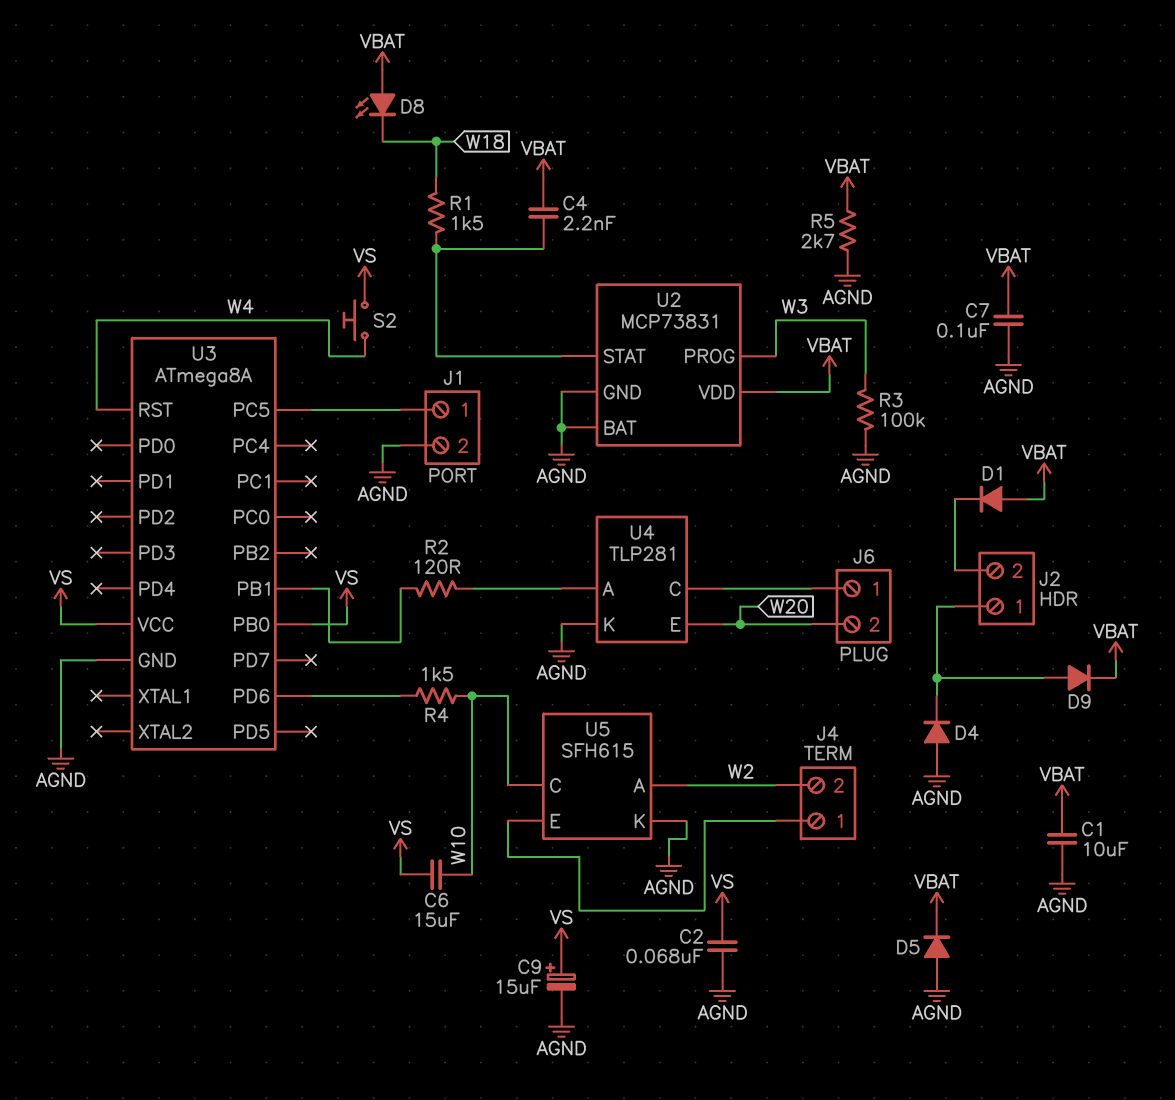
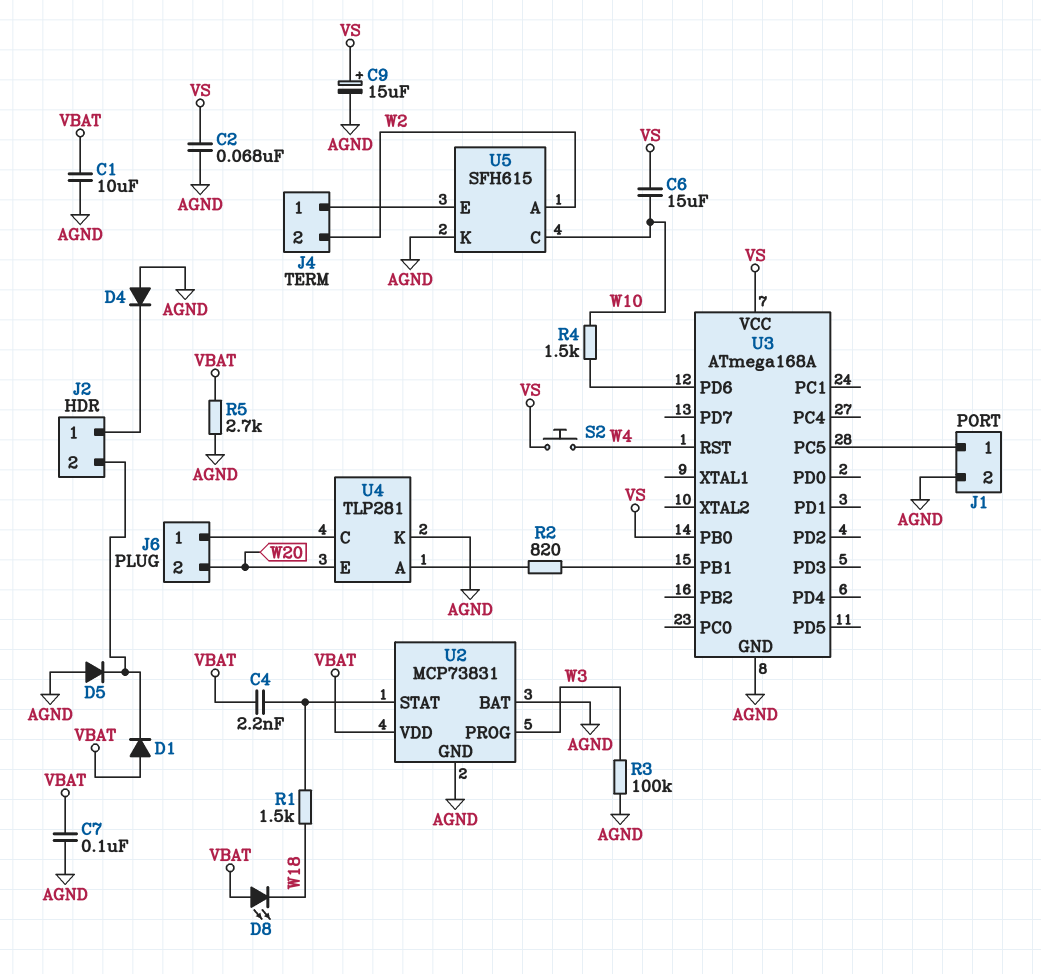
D5: diode (A AGND, K VBAT) -> diode (A AGND, K J2/2)
D9: diode (A J2/1, K VBAT) -> none
R2: 120 (U3/PB1, U4/A) -> 820 (U3/PB1, U4/A)
U3: ATmega8A -> ATmega168A

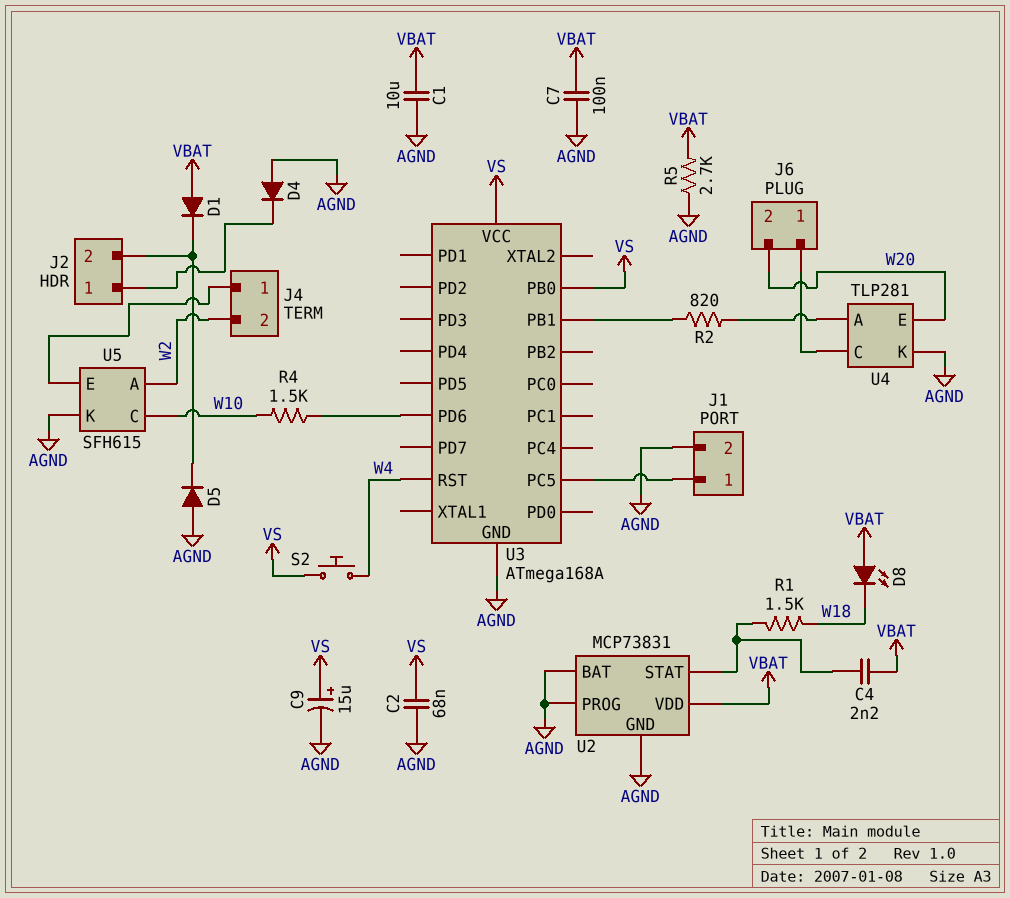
C6: 15uF (VS, W10) -> none
R3: 100k (AGND, W3) -> none
U2 pin PROG: W3 -> AGND

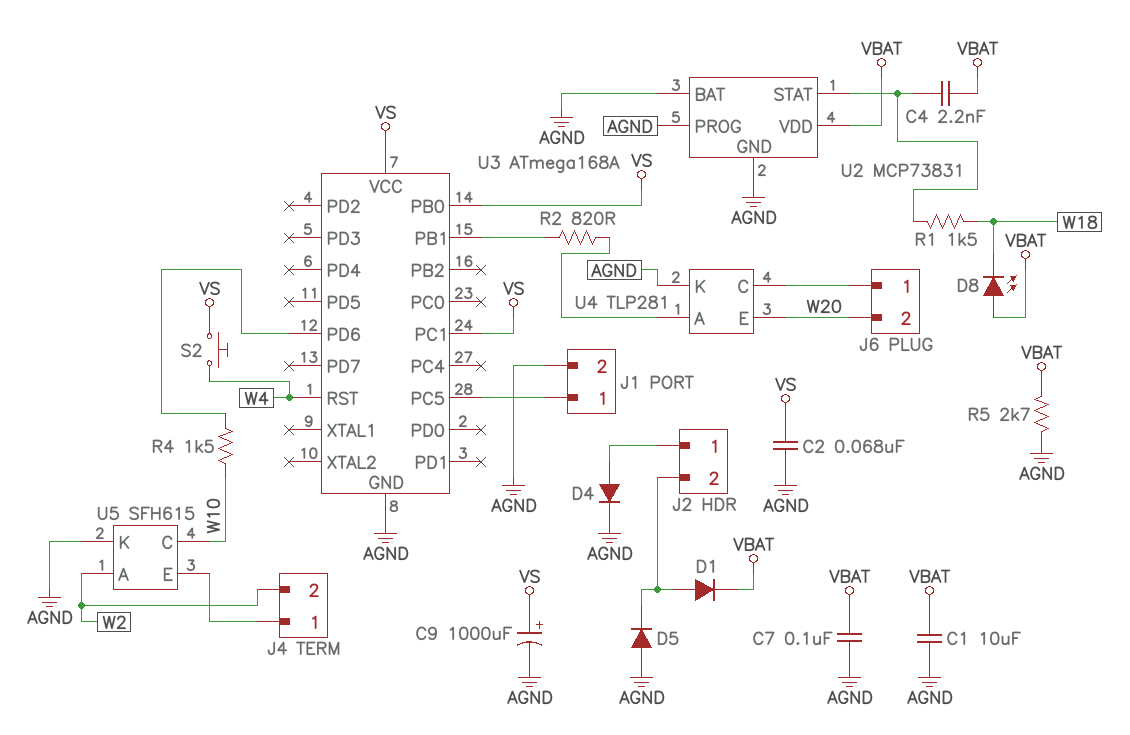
C9: 15uF (plus VS, minus AGND) -> 1000uF (plus VS, minus AGND)
D1: diode (A VBAT, K J2/2) -> diode (A J2/2, K VBAT)
D4: diode (A AGND, K J2/1) -> diode (A J2/1, K AGND)
U3 pin PC1: none -> VS

